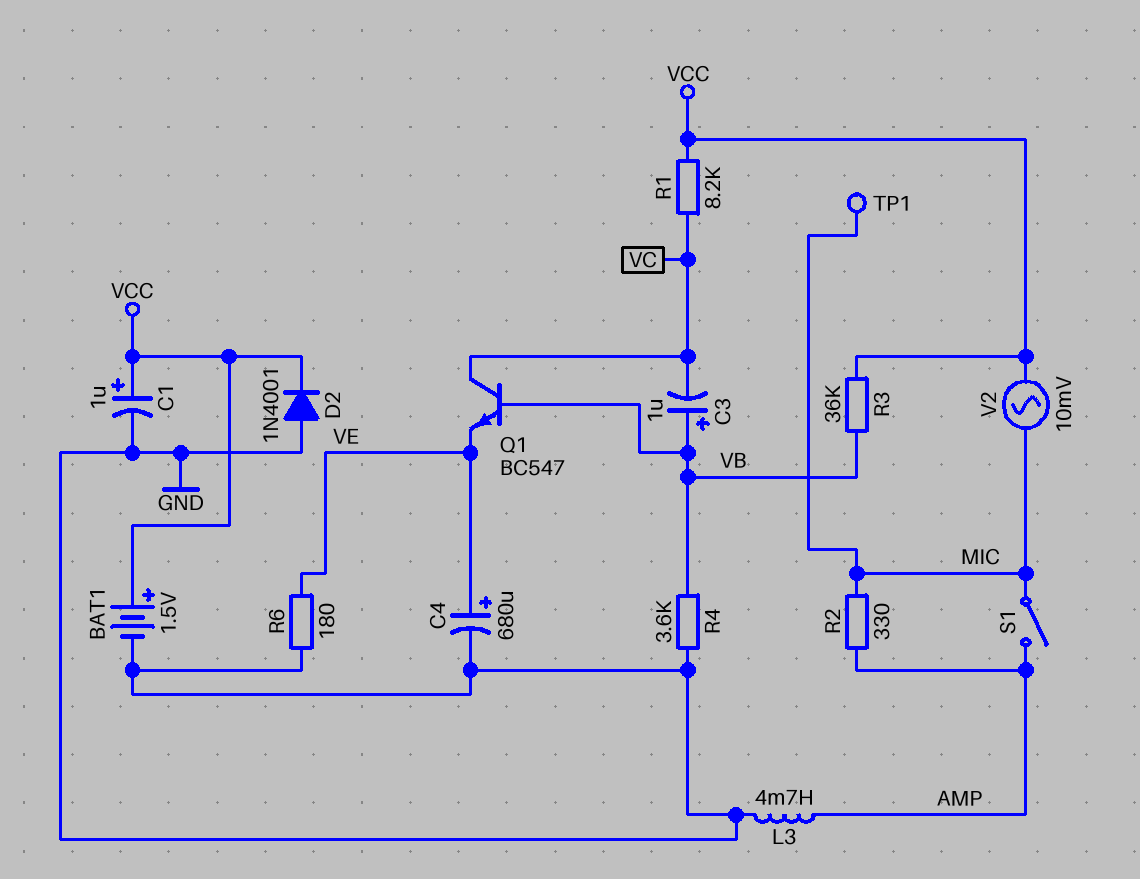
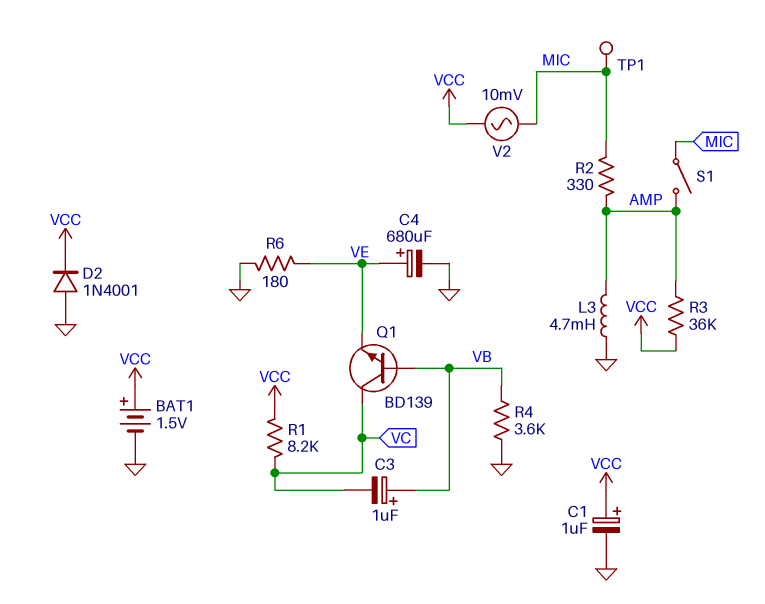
Q1: NPN BC547 (B VB, C VC, E VE) -> NPN BD139 (B VB, C VC, E VE)
R3: 36k (VB, VCC) -> 36k (AMP, VCC)

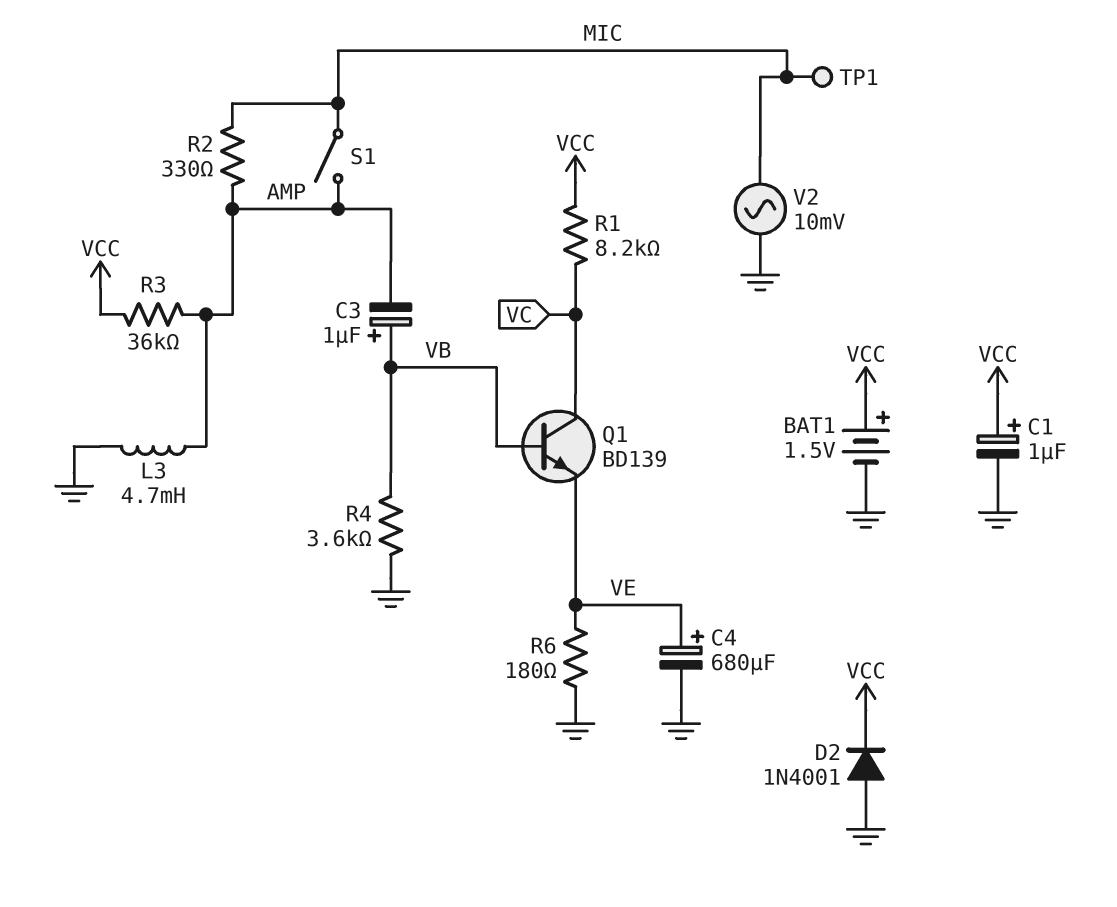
C3: 1uF (plus VB, minus VC) -> 1uF (plus VB, minus AMP)
V2: AC 10mV (MIC, VCC) -> AC 10mV (GND, MIC)

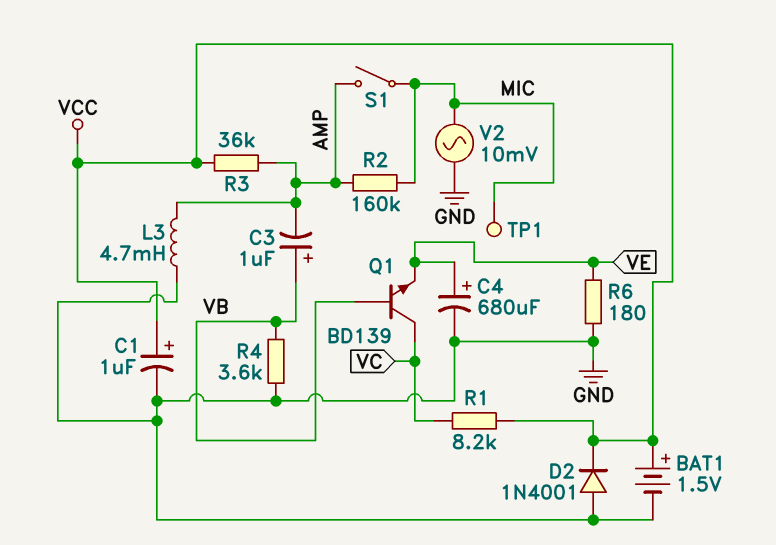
R2: 330 (AMP, MIC) -> 160k (AMP, MIC)

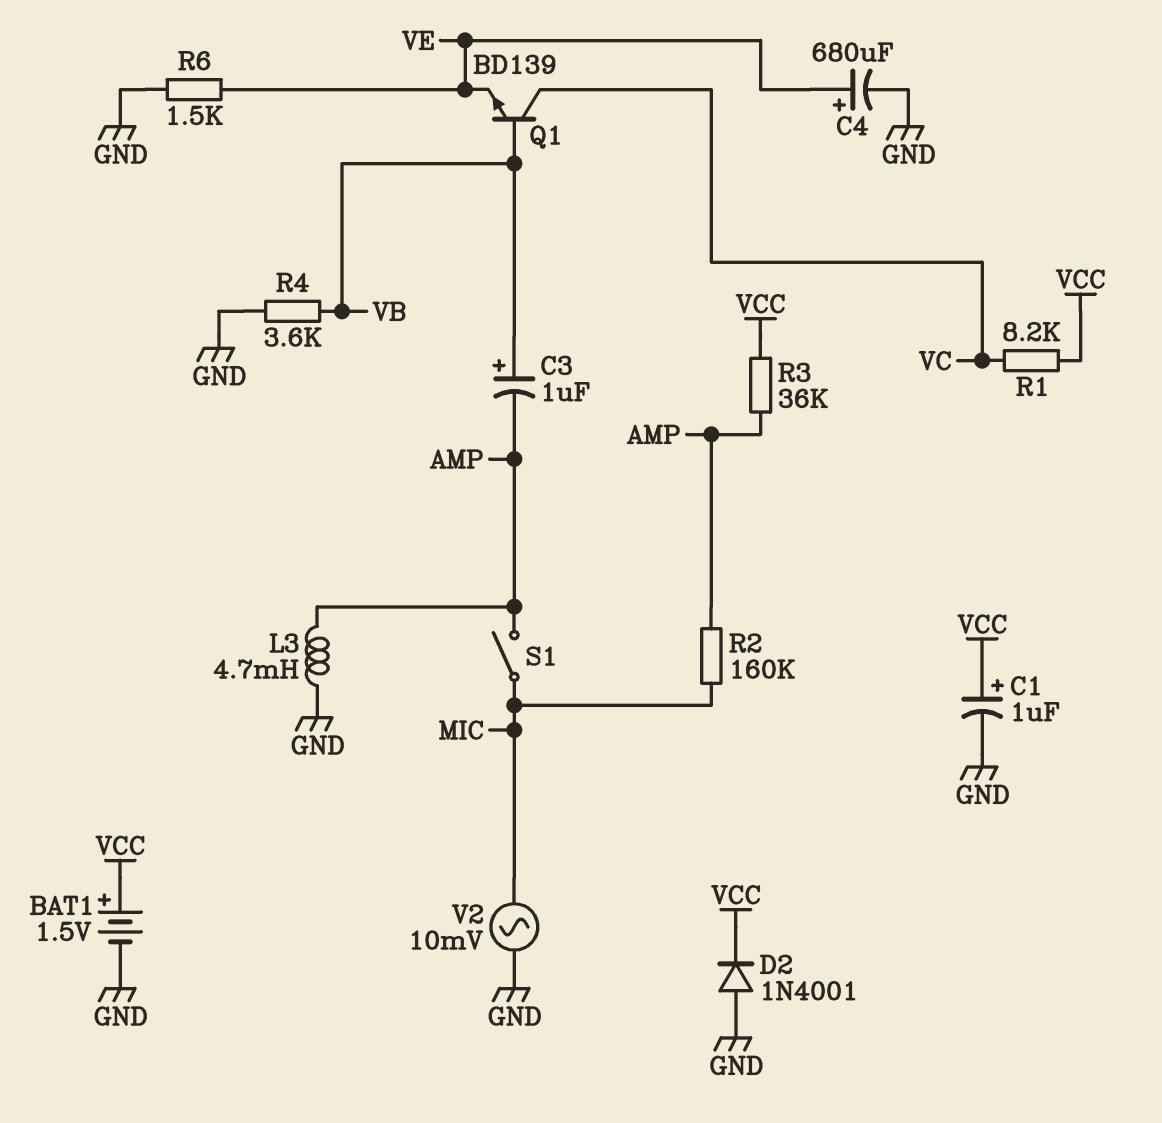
R6: 180 (GND, VE) -> 1.5k (GND, VE)
TP1: test point (MIC) -> none

